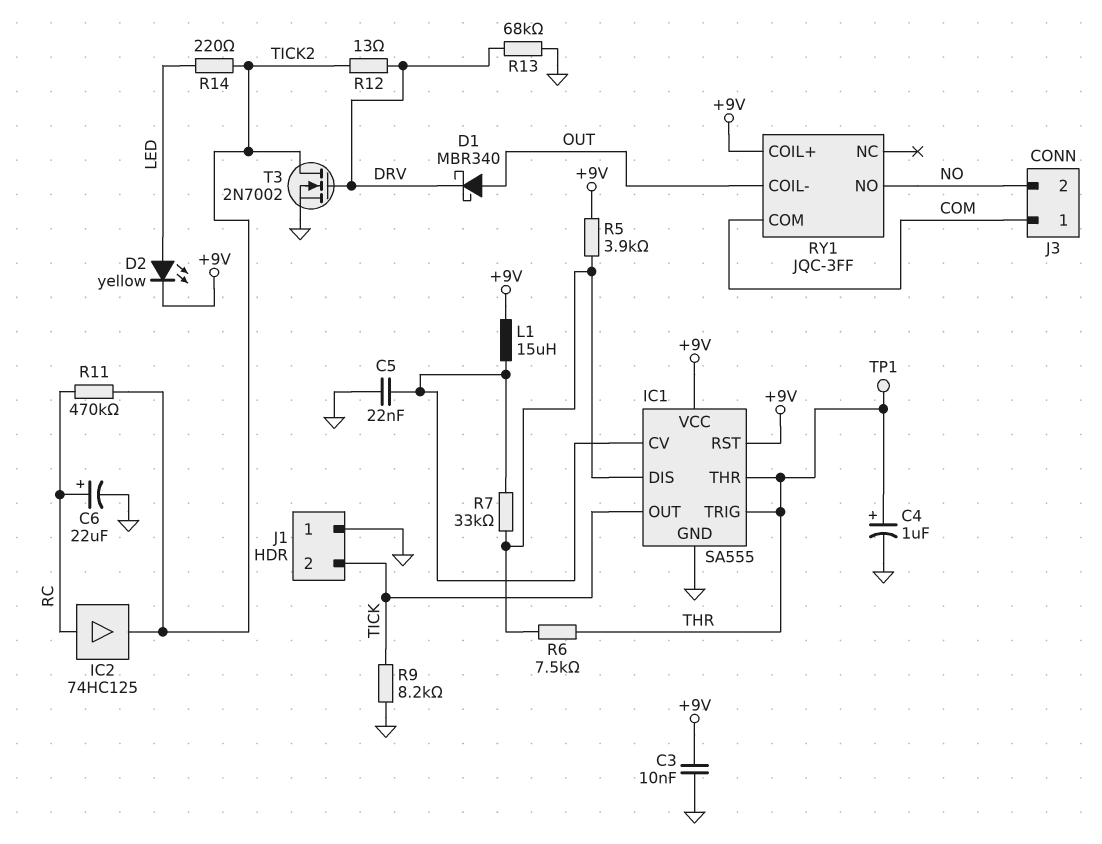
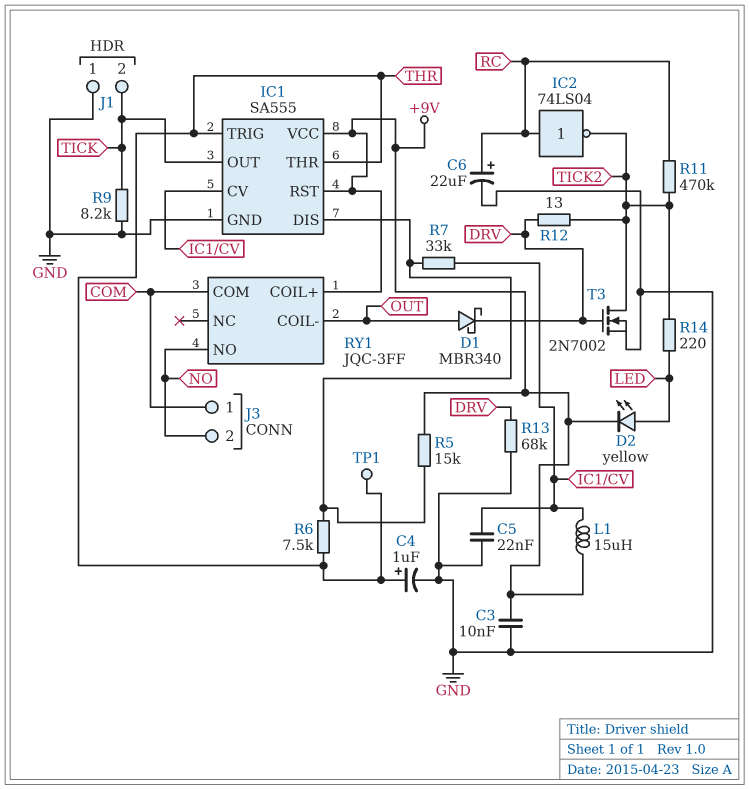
IC2: buffer 74HC125 (in RC, out TICK2) -> NOT 74LS04 (in RC, out TICK2)
R5: 3.9k (+9V, IC1/DIS) -> 15k (+9V, IC1/DIS)

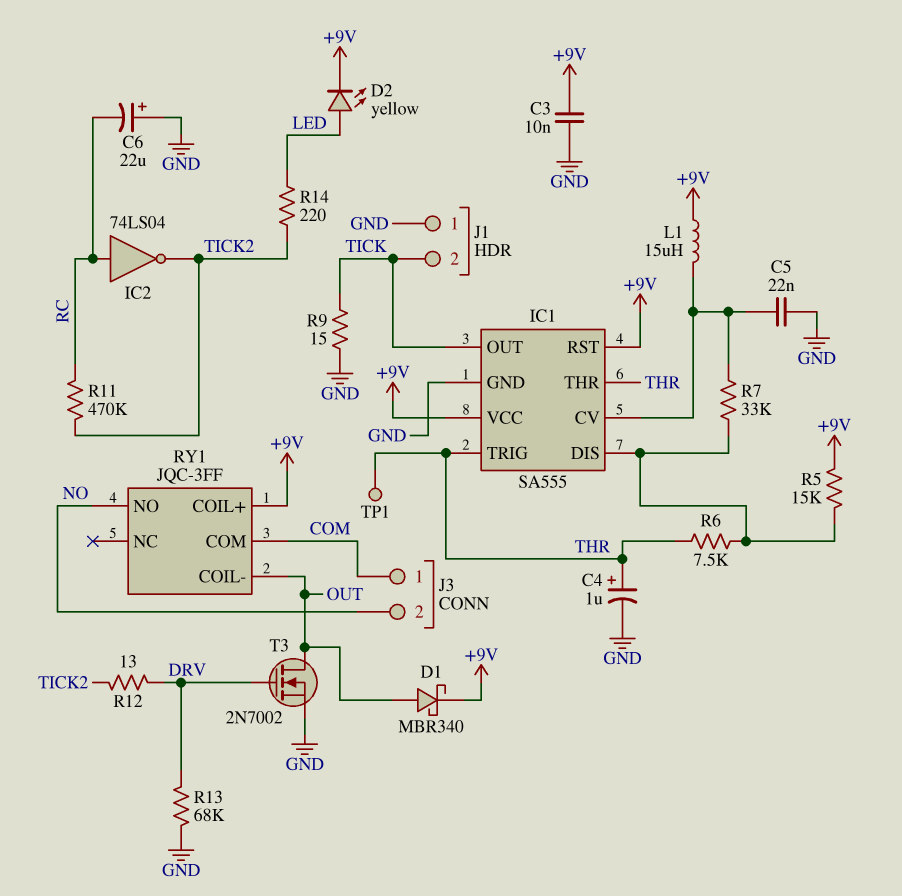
C6: 22uF (plus RC, minus GND) -> 22uF (plus GND, minus RC)
D1: schottky MBR340 (A OUT, K DRV) -> schottky MBR340 (A OUT, K +9V)
R9: 8.2k (GND, TICK) -> 15 (GND, TICK)
T3: NMOS 2N7002 (G DRV, D TICK2, S GND) -> NMOS 2N7002 (G DRV, D OUT, S GND)

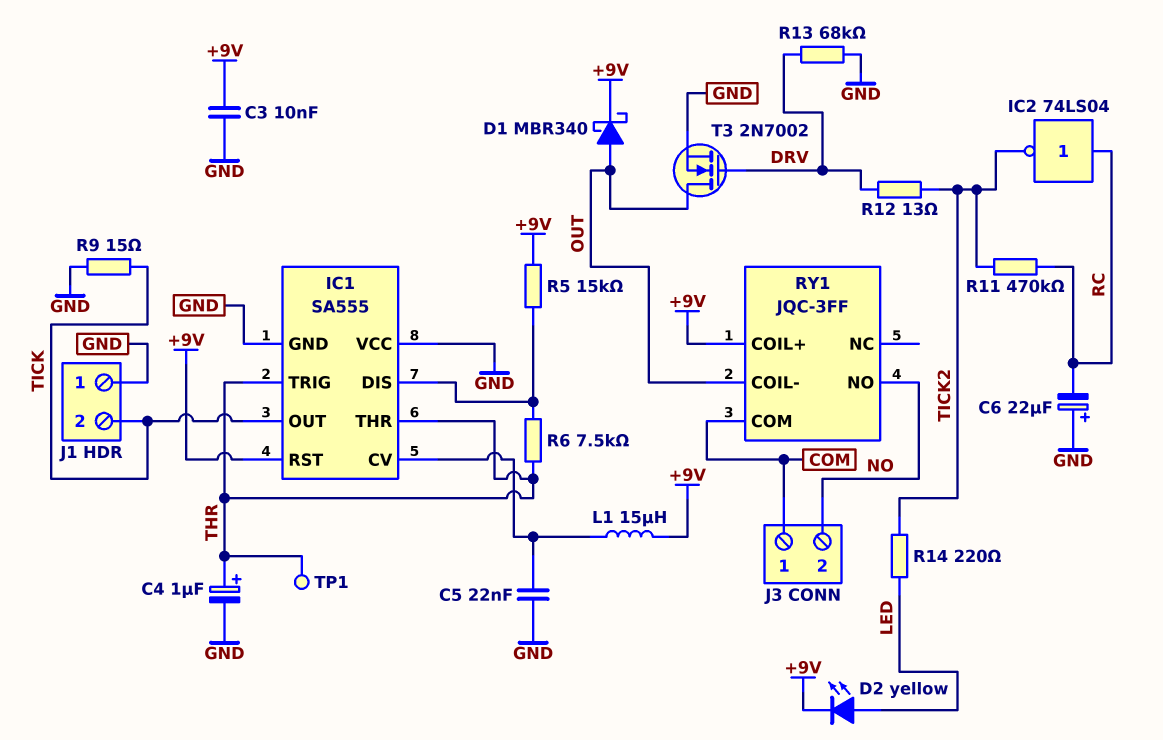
IC1 pin VCC: +9V -> GND
R7: 33k (IC1/CV, IC1/DIS) -> none

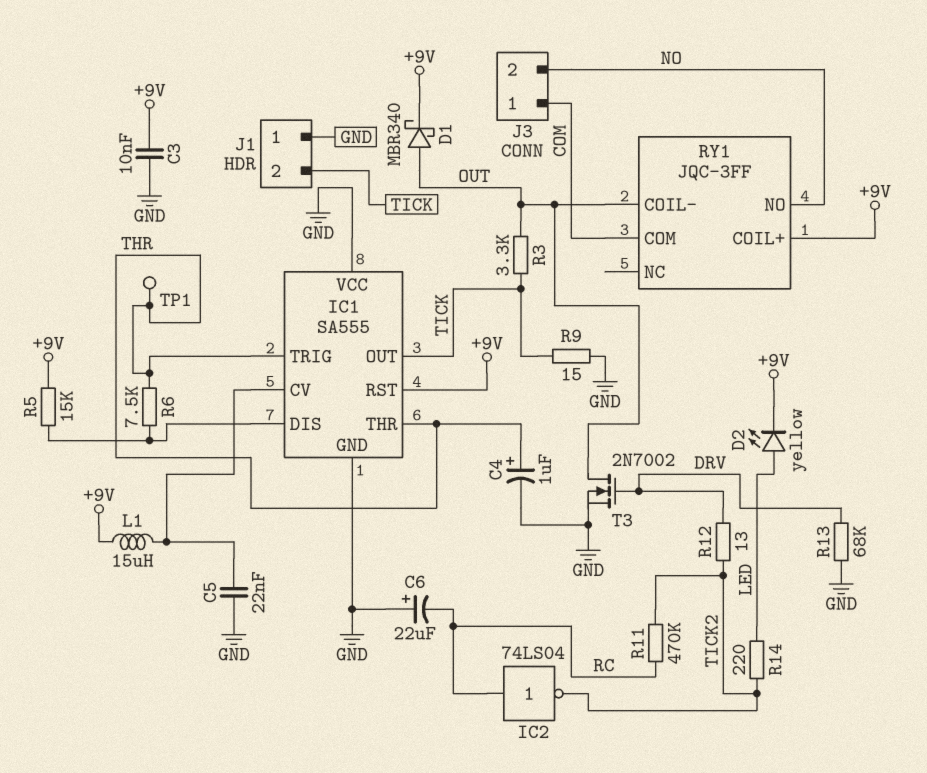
R3: none -> 3.3k (OUT, TICK)

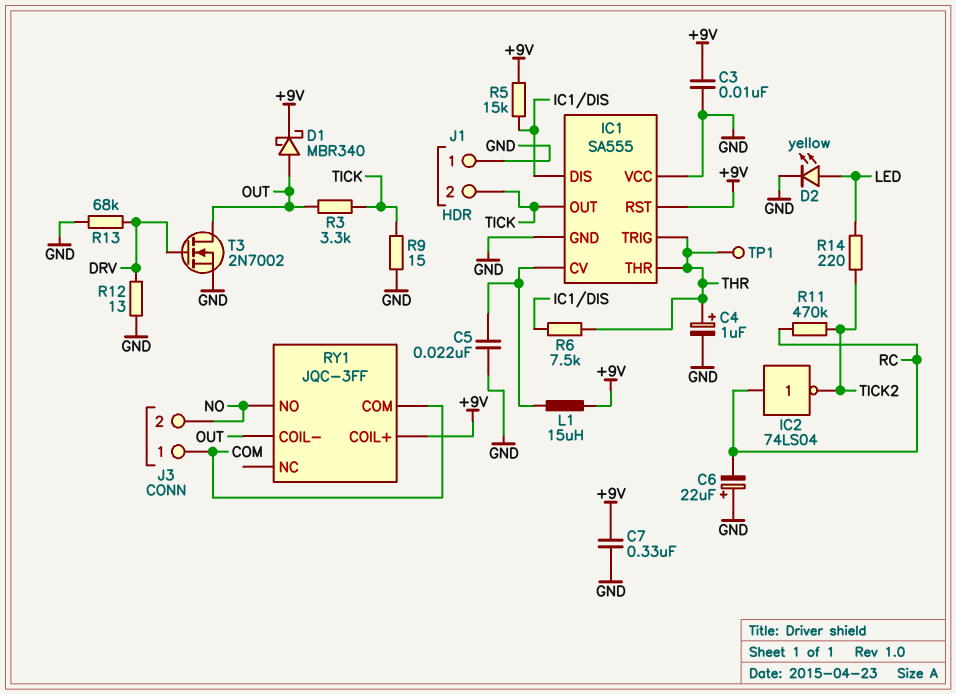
C7: none -> 330nF (+9V, GND)
D2: LED yellow (A LED, K +9V) -> LED yellow (A LED, K GND)
R12: 13 (DRV, TICK2) -> 13 (DRV, GND)

